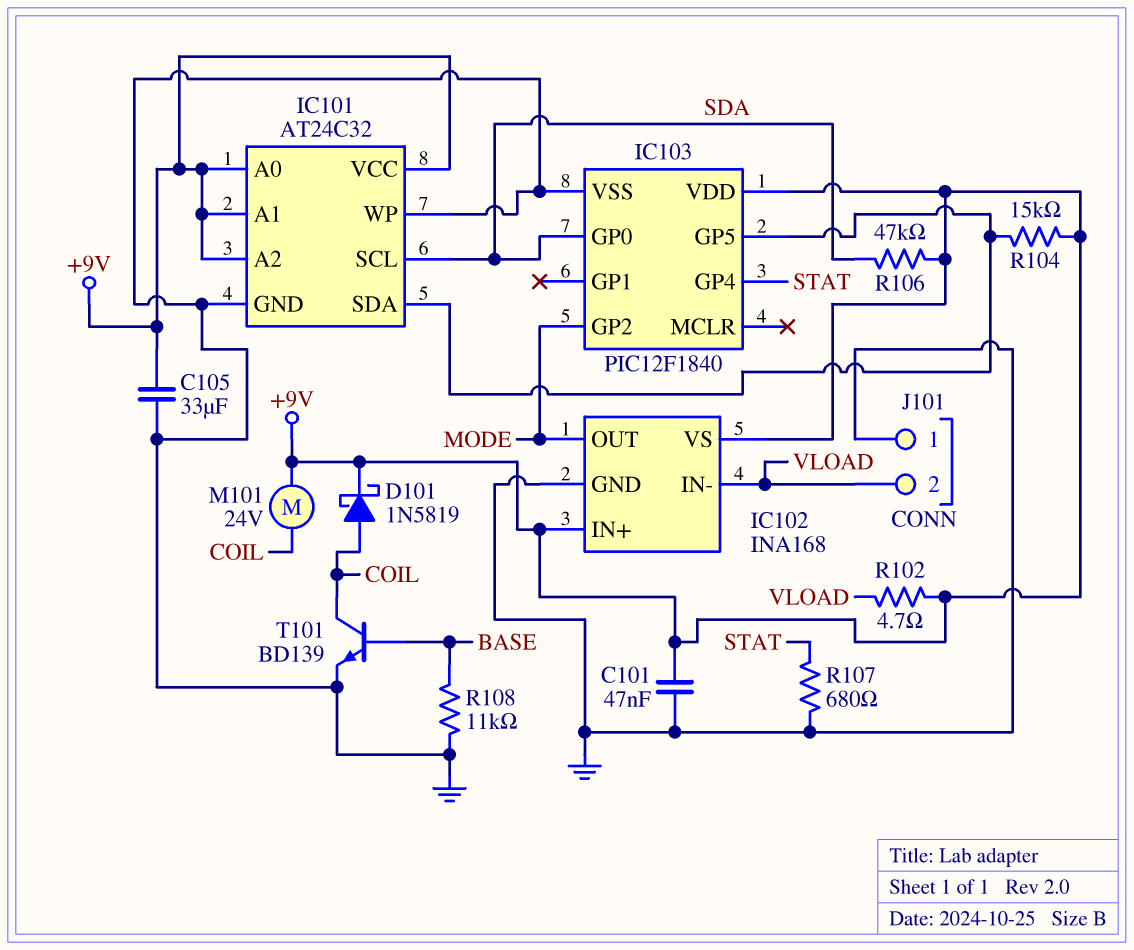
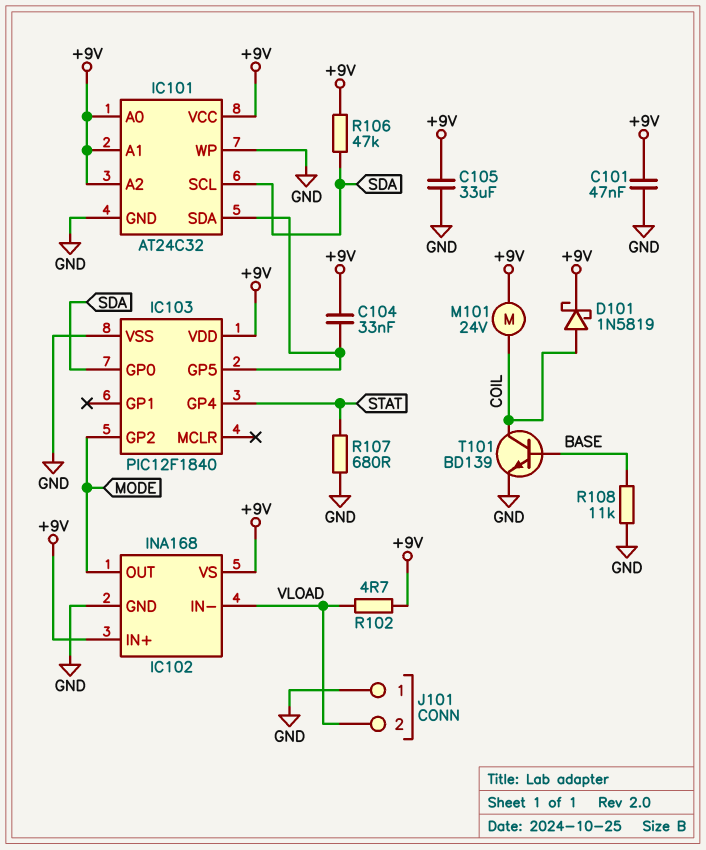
C104: none -> 33nF (+9V, IC101/SDA)
R104: 15k (+9V, IC101/SDA) -> none

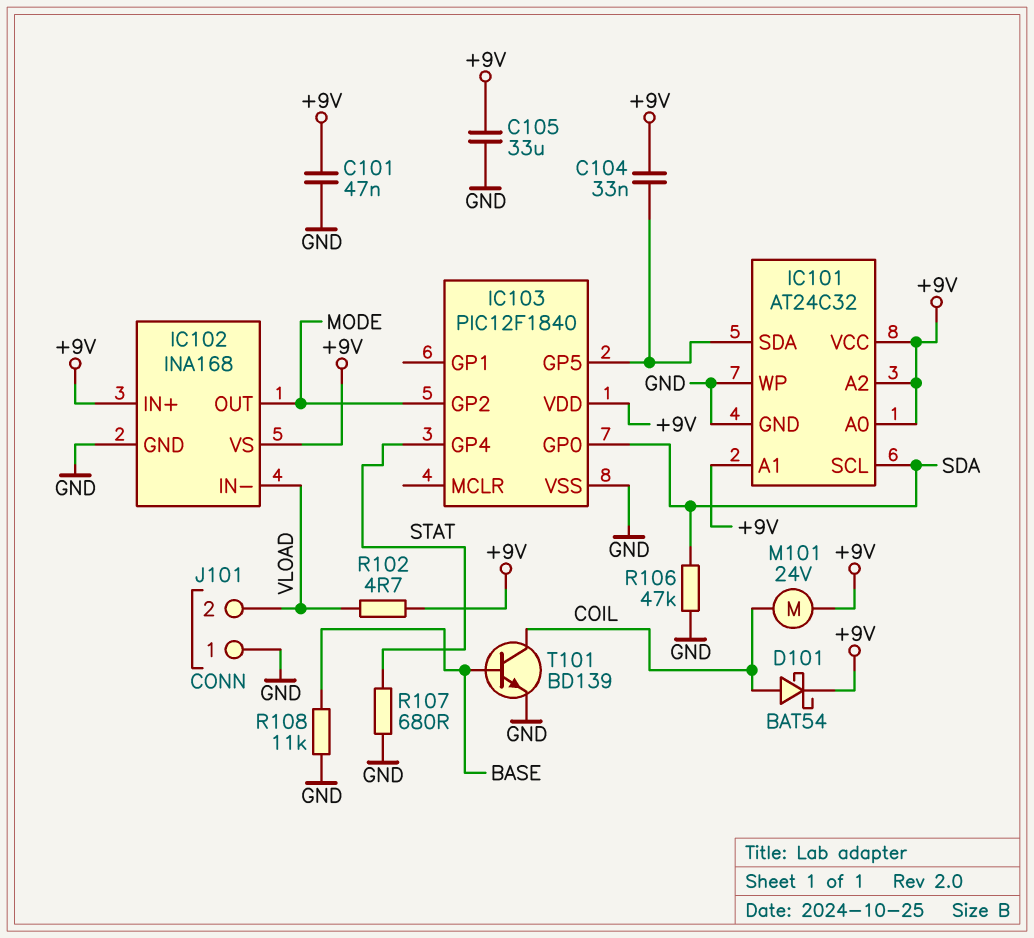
D101: schottky 1N5819 (A COIL, K +9V) -> schottky BAT54 (A COIL, K +9V)
R106: 47k (+9V, SDA) -> 47k (GND, SDA)

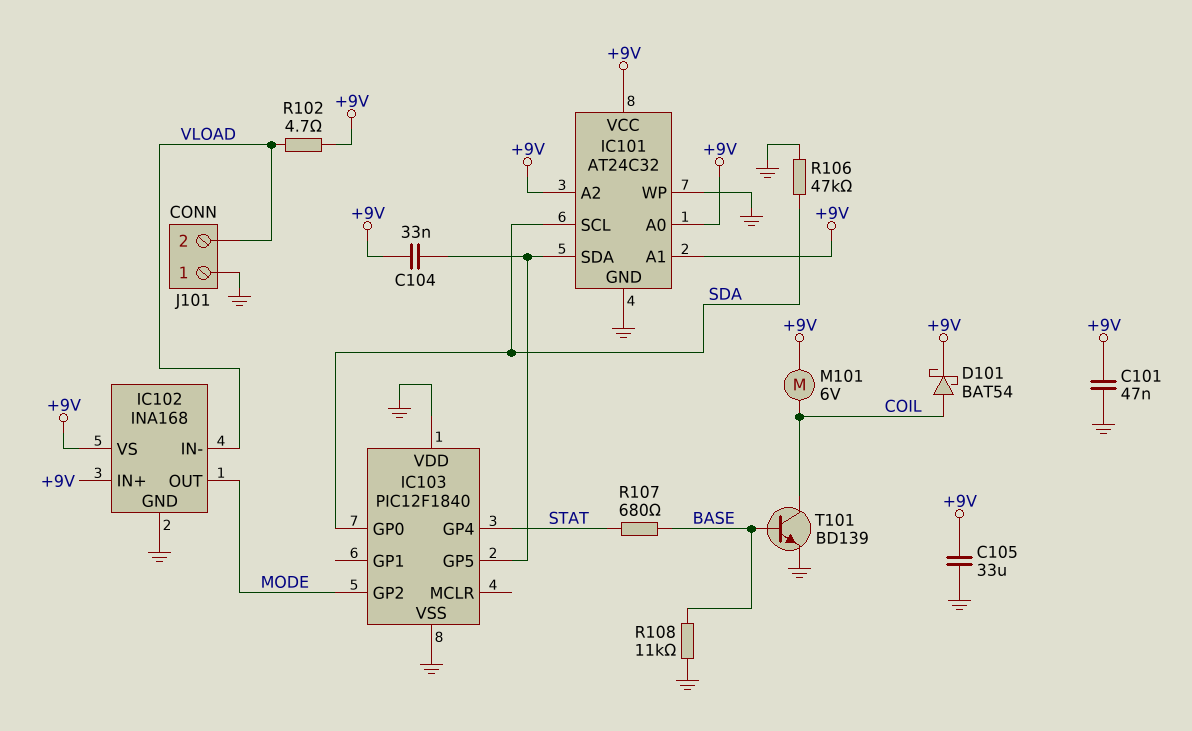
IC103 pin VDD: +9V -> GND
M101: motor 24V (+9V, COIL) -> motor 6V (+9V, COIL)
R107: 680 (GND, STAT) -> 680 (BASE, STAT)

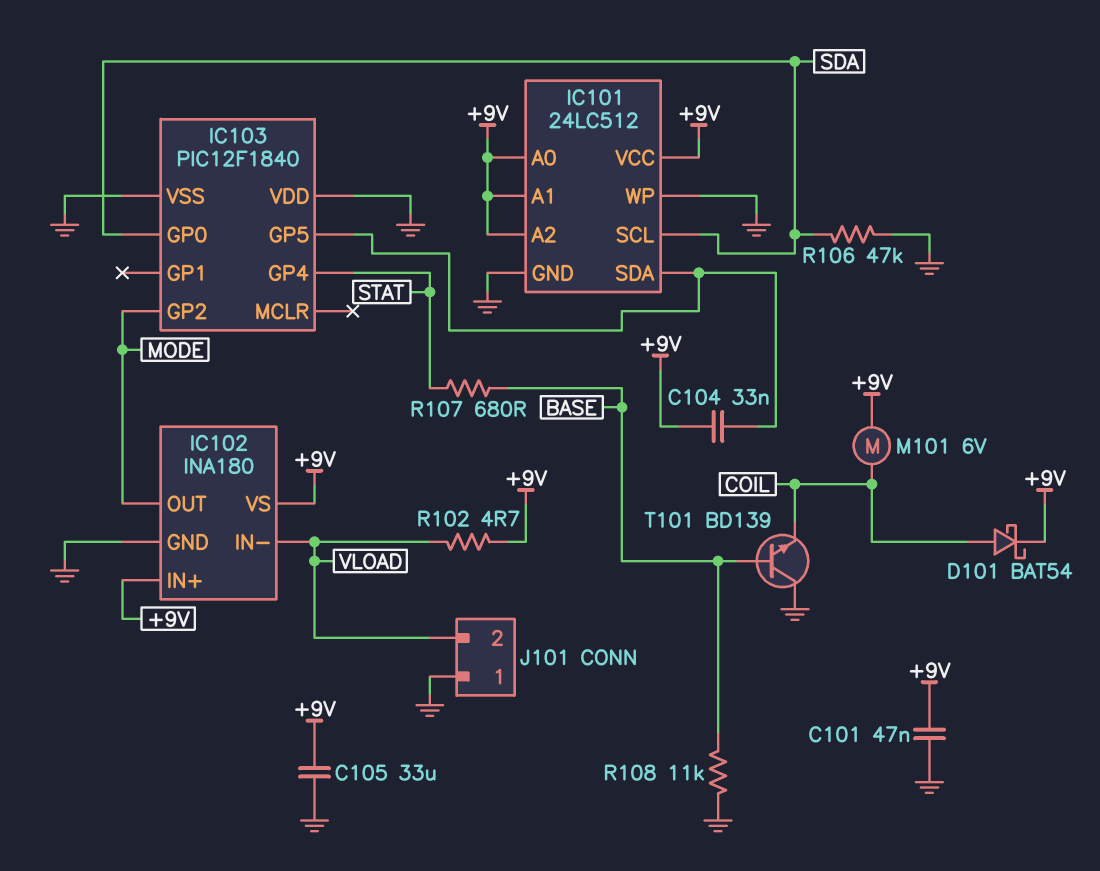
IC101: AT24C32 -> 24LC512
IC102: INA168 -> INA180
T101: NPN BD139 (B BASE, C COIL, E GND) -> NPN BD139 (B BASE, C GND, E COIL)

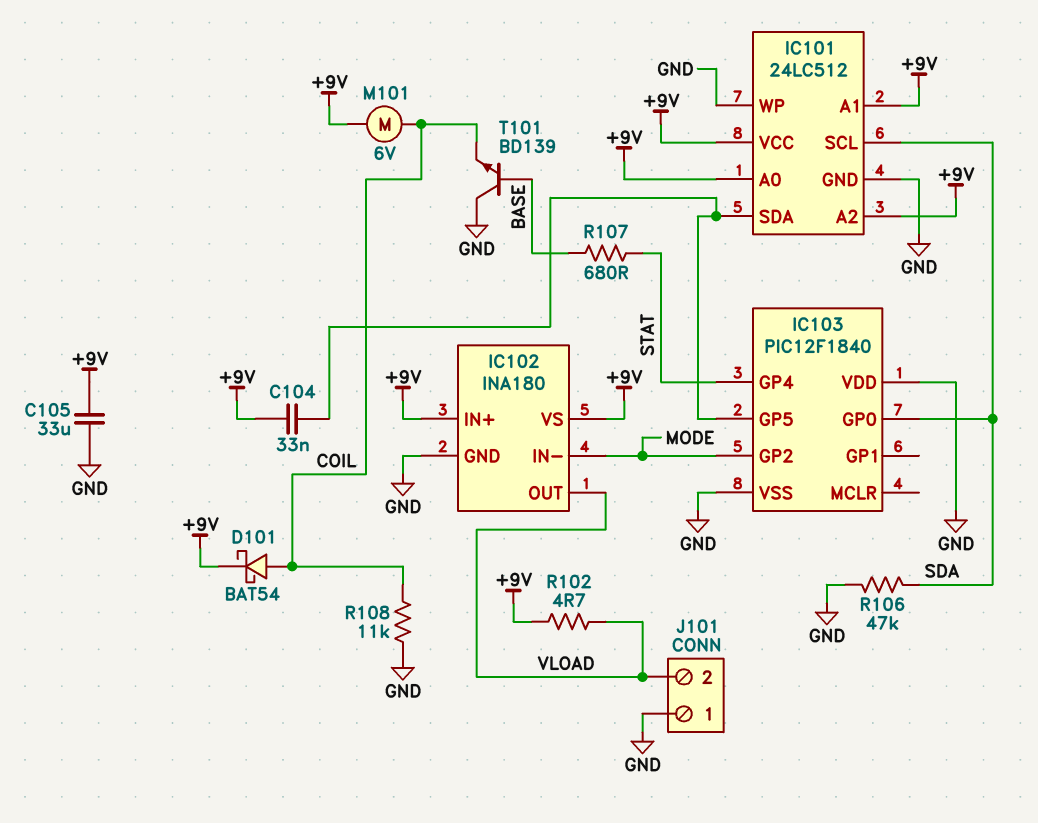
C101: 47nF (+9V, GND) -> none
IC102 pin IN-: VLOAD -> MODE
IC102 pin OUT: MODE -> VLOAD
R108: 11k (BASE, GND) -> 11k (COIL, GND)

